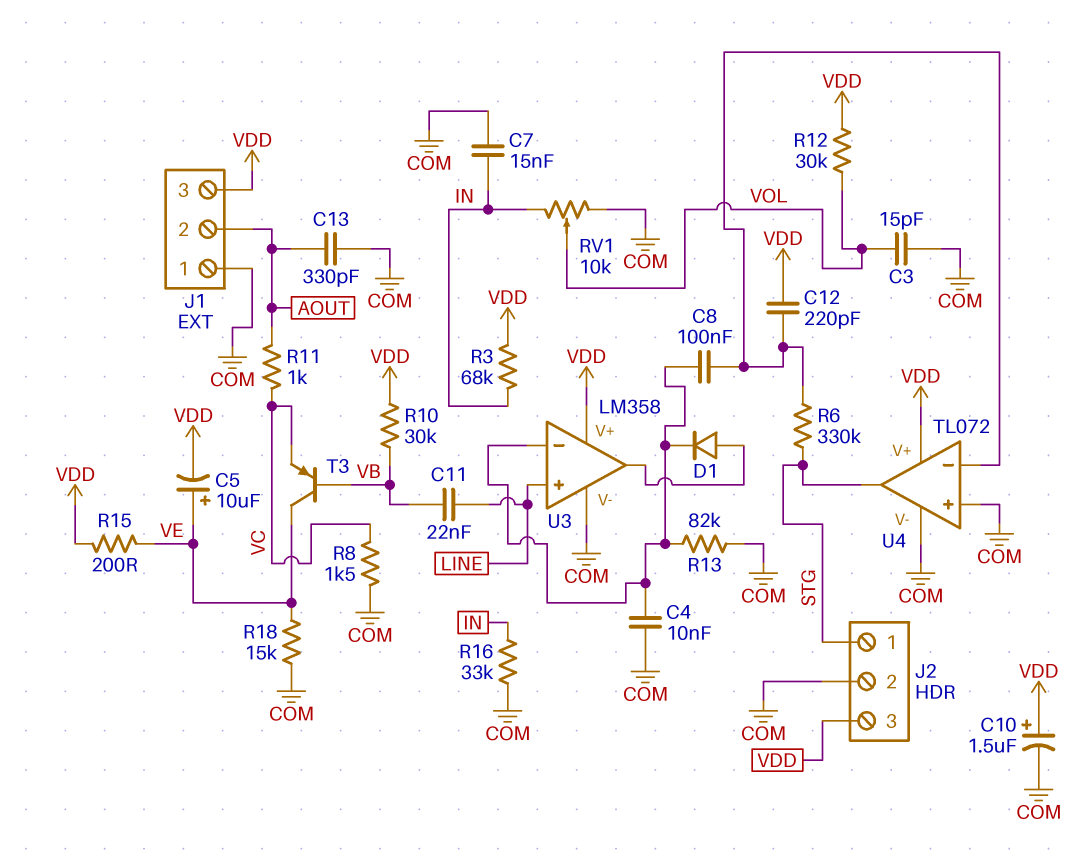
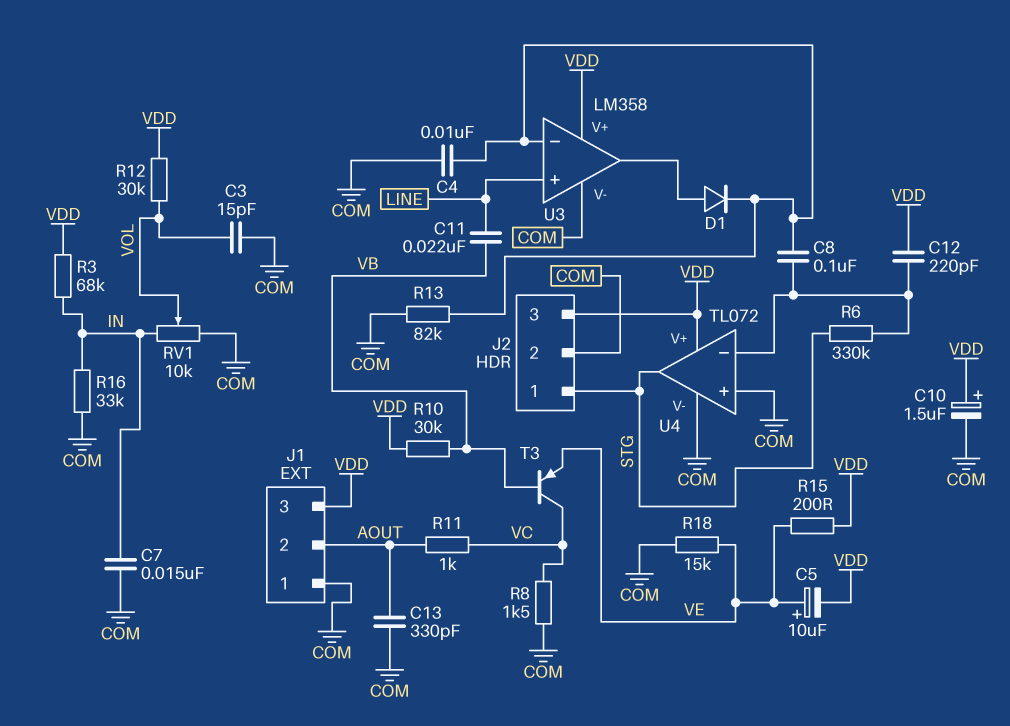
T3: PNP (B VB, C VE, E VC) -> PNP (B VB, C VC, E VE)

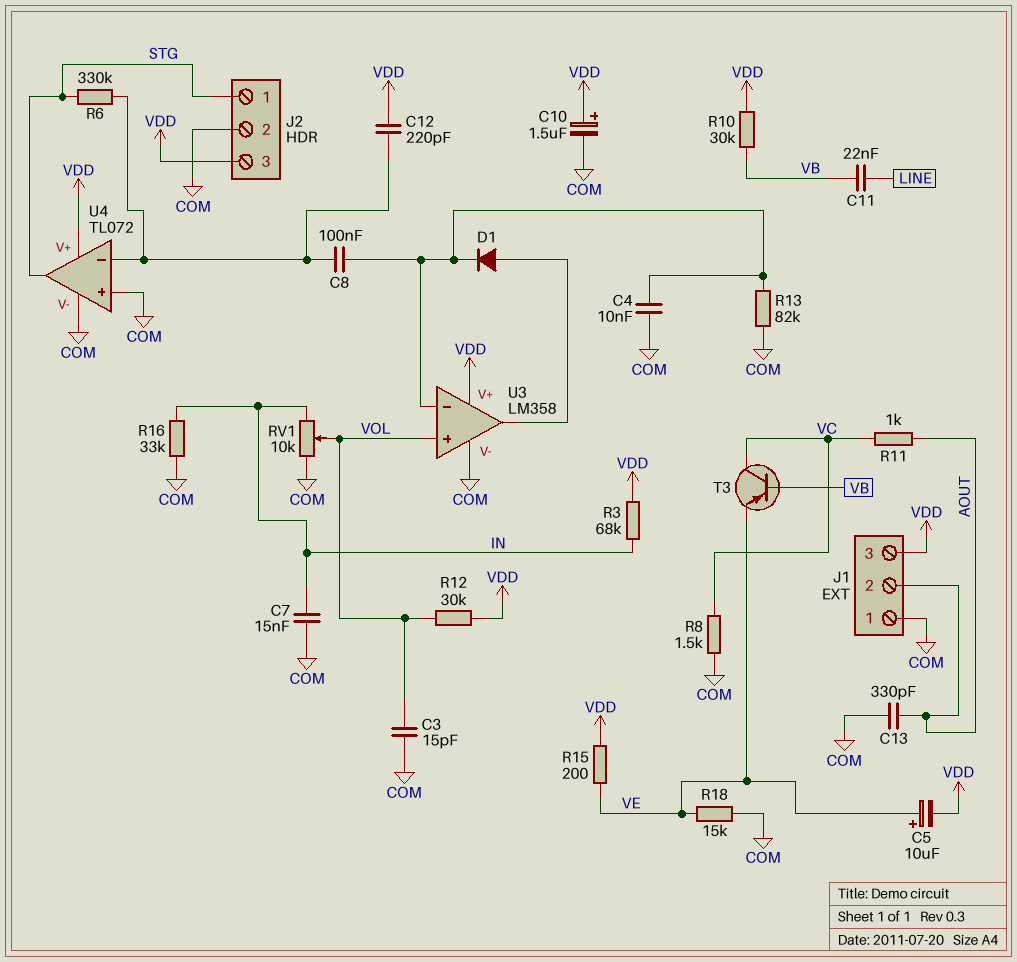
U3 pin in+: LINE -> VOL

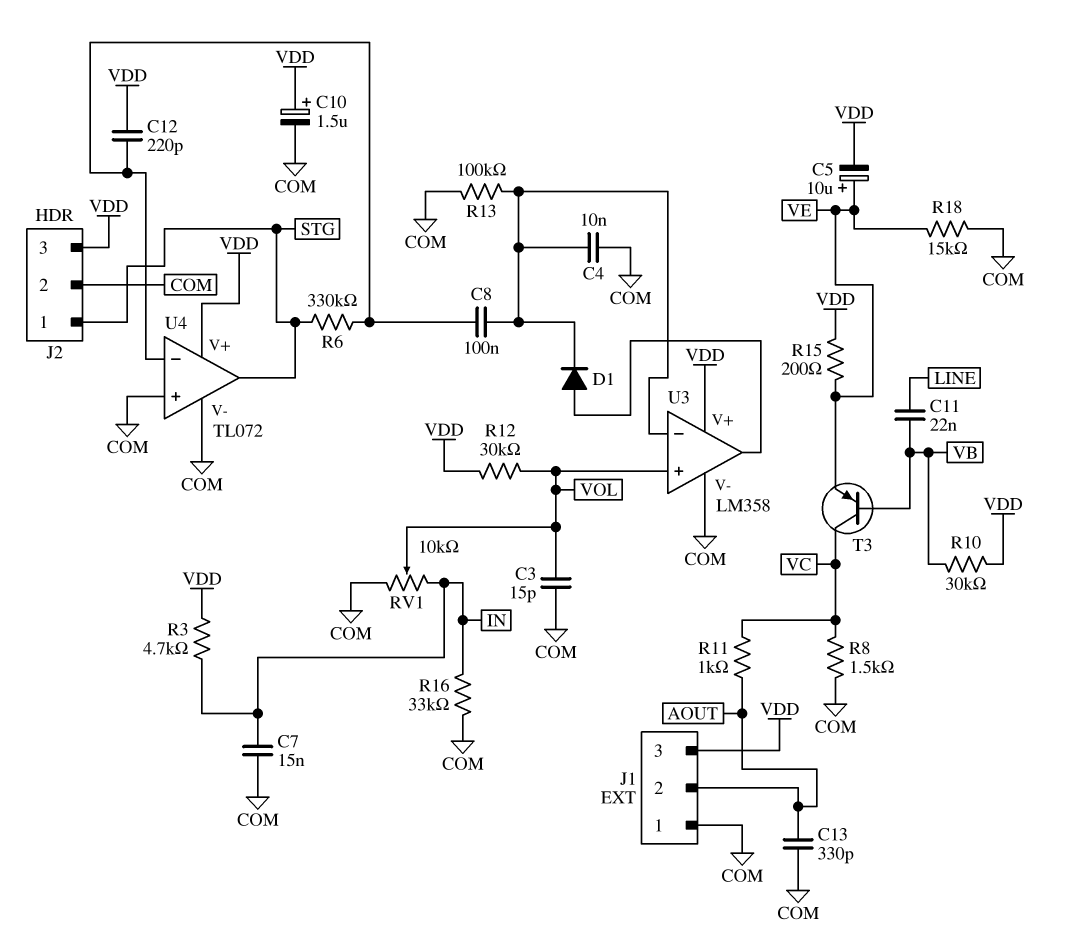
R3: 68k (IN, VDD) -> 4.7k (IN, VDD)
R13: 82k (COM, U3/in-) -> 100k (COM, U3/in-)

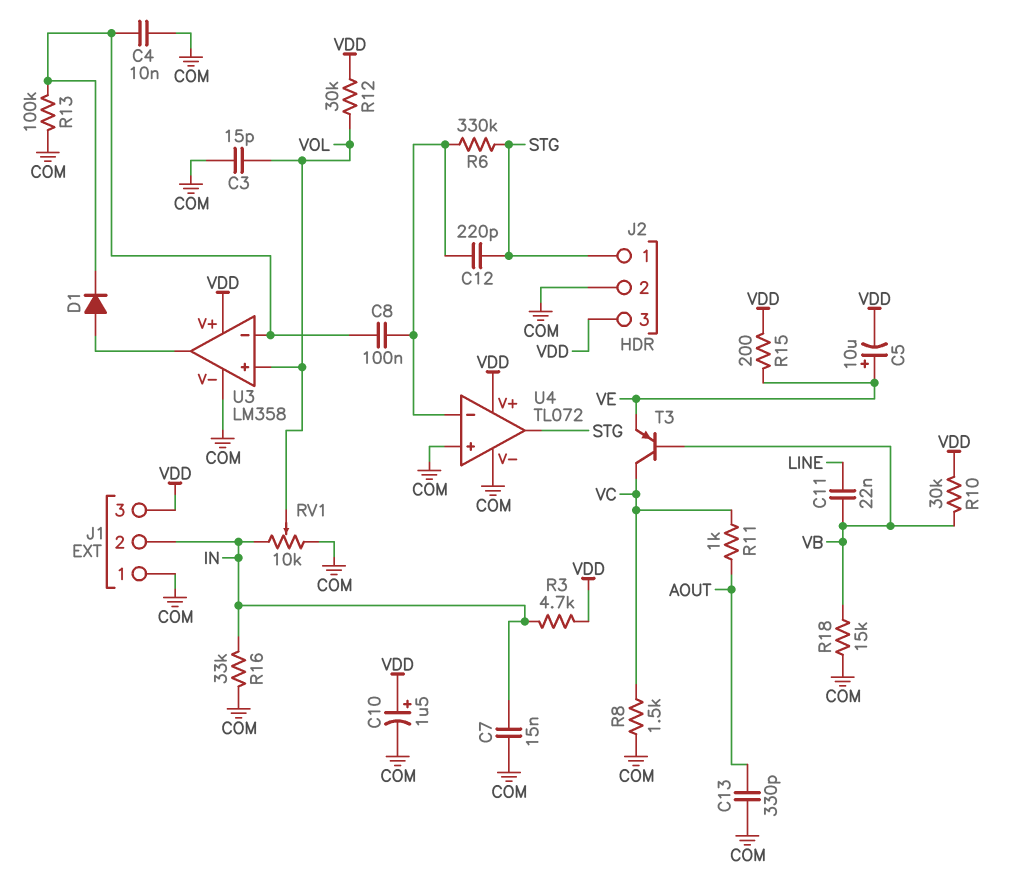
C12: 220pF (U4/in-, VDD) -> 220pF (STG, U4/in-)
J1 pin 2: AOUT -> IN
R18: 15k (COM, VE) -> 15k (COM, VB)

